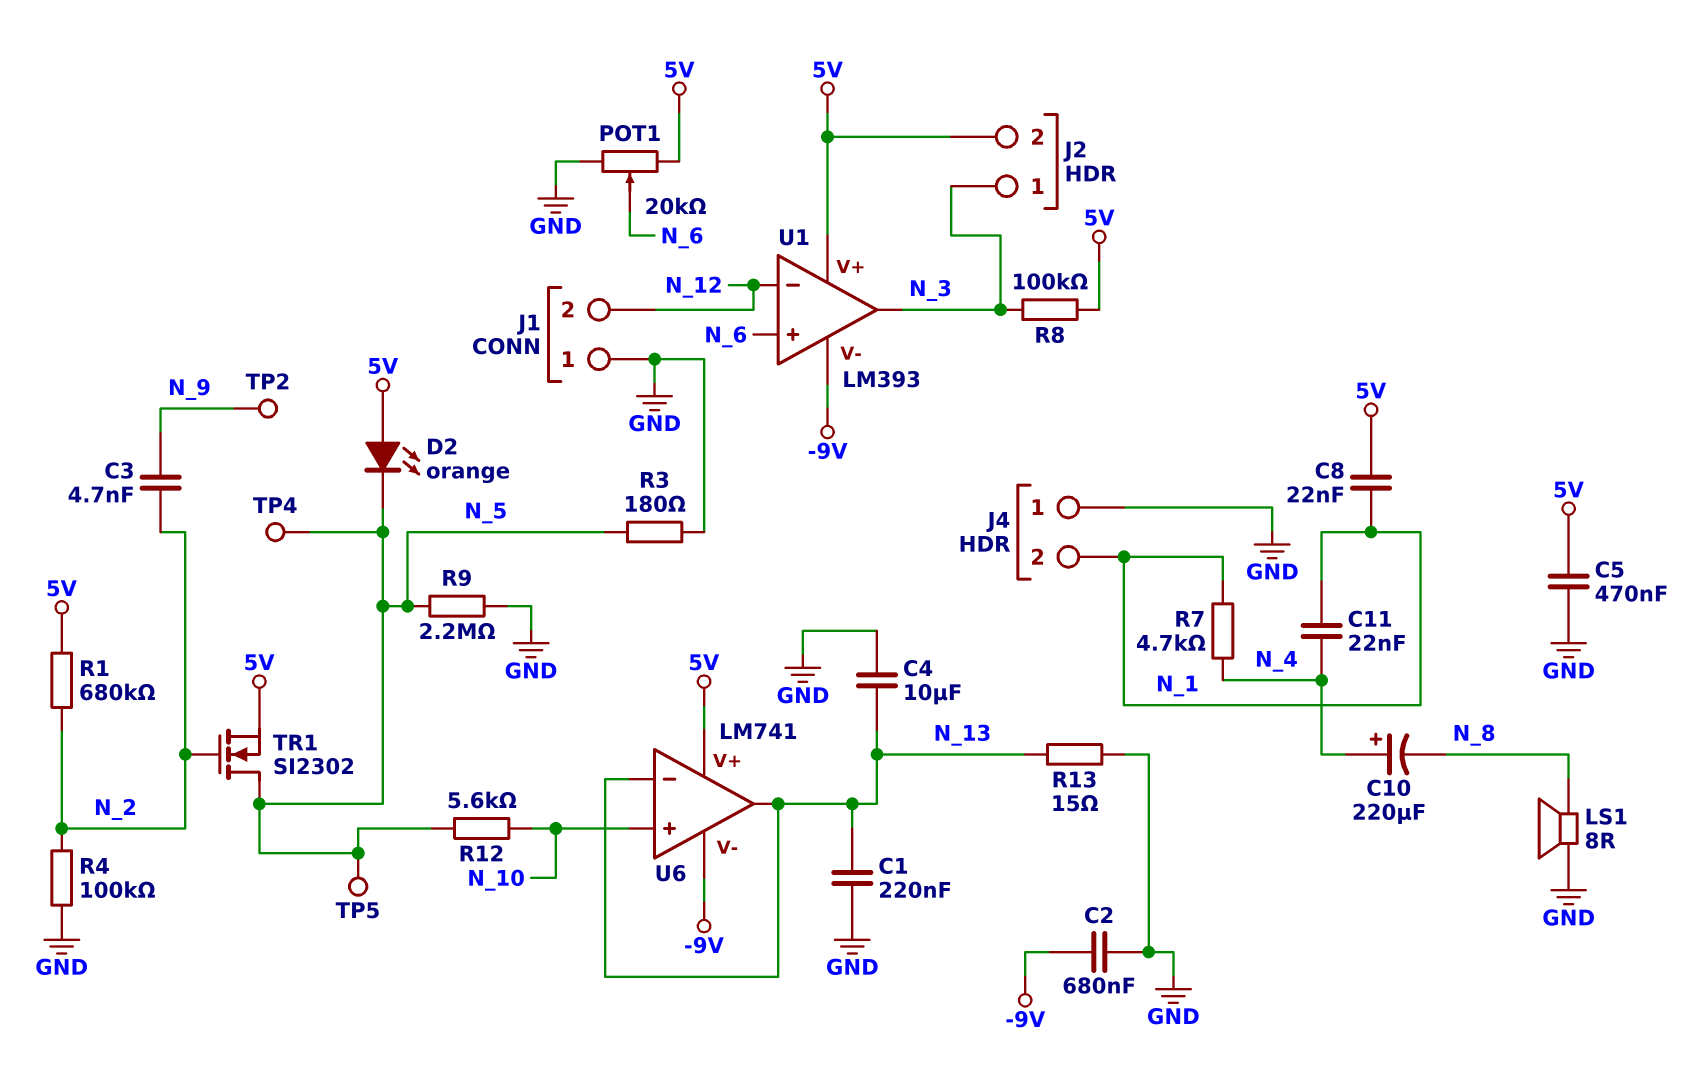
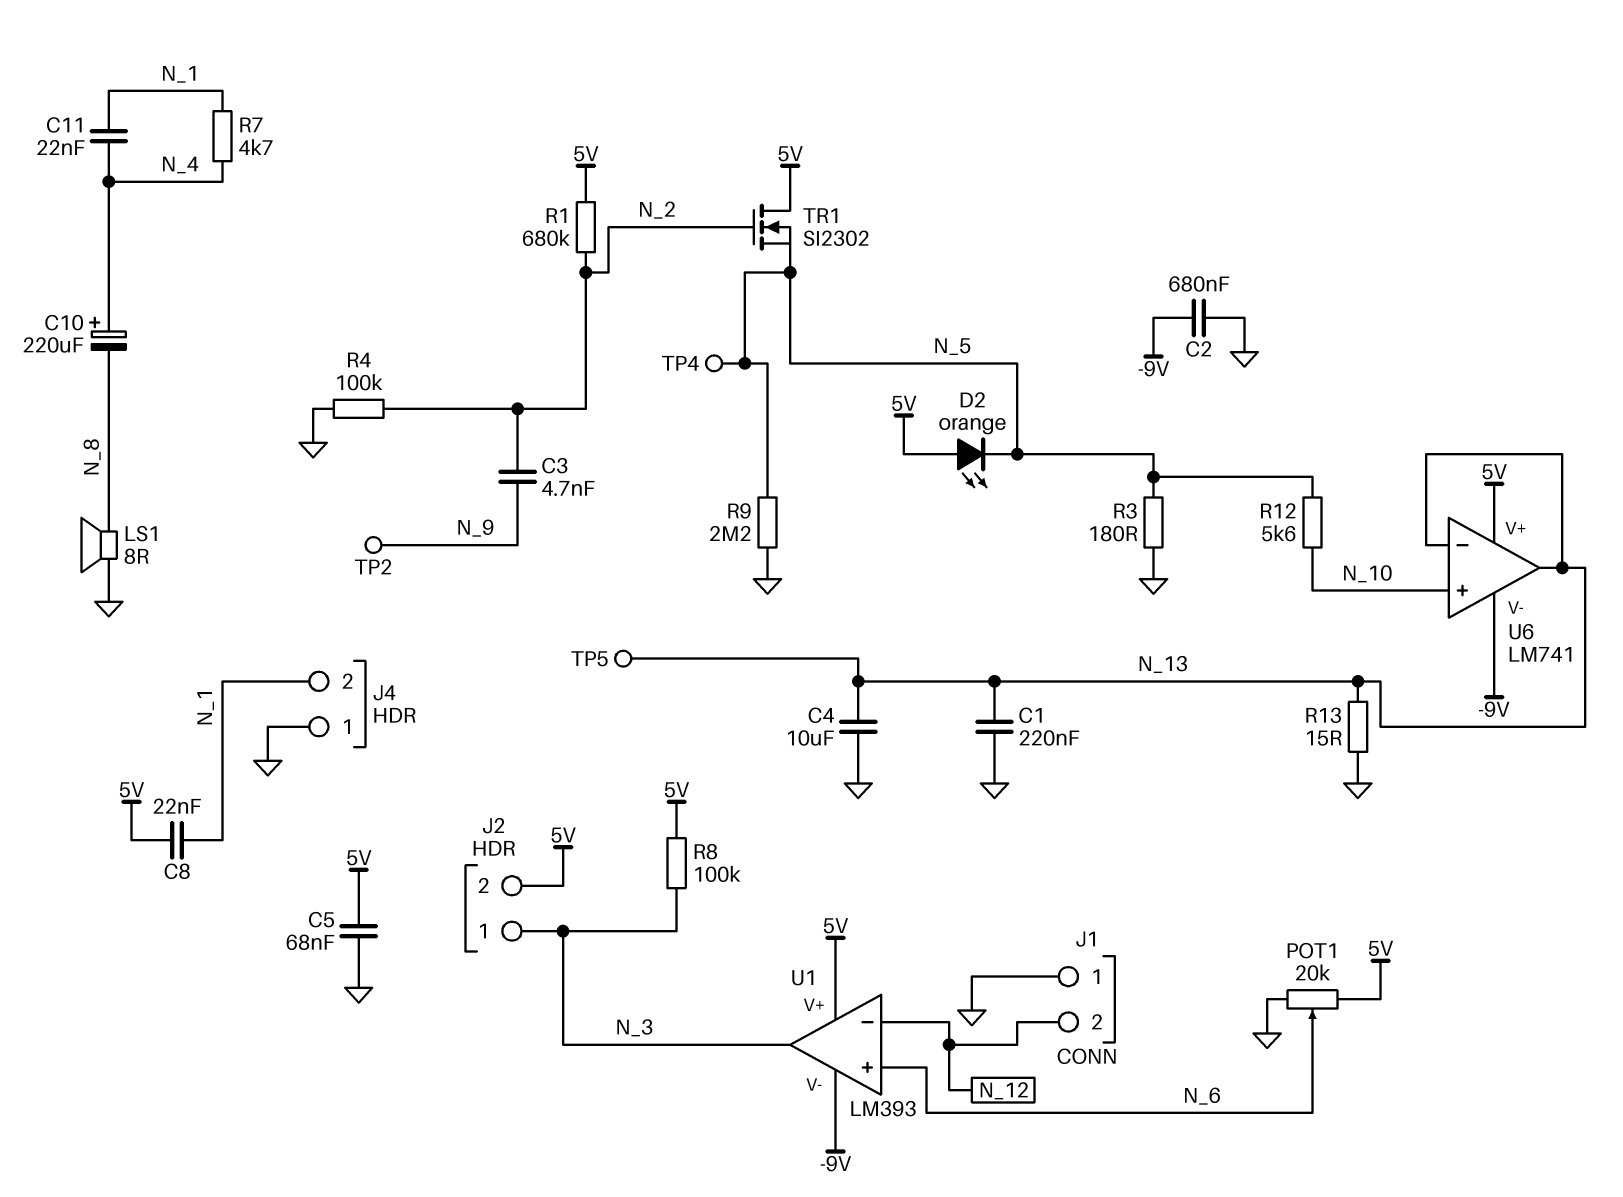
C5: 470nF (5V, GND) -> 68nF (5V, GND)
TP5: test point (N_5) -> test point (N_13)
TR1: NMOS SI2302 (G N_2, D N_5, S 5V) -> NMOS SI2302 (G N_2, D 5V, S N_5)

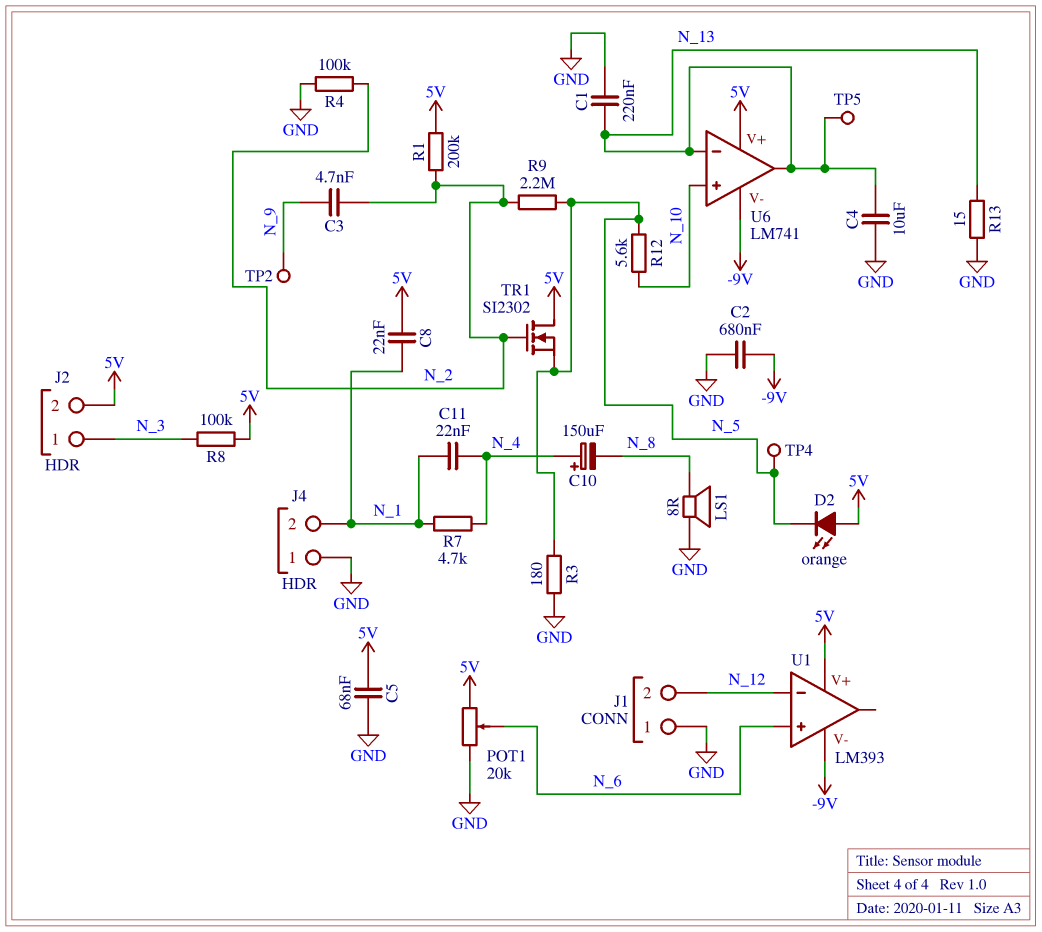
C10: 220uF (plus N_4, minus N_8) -> 150uF (plus N_4, minus N_8)
R1: 680k (5V, N_2) -> 200k (5V, N_2)
R9: 2.2M (GND, N_5) -> 2.2M (N_2, N_5)
U1 pin out: N_3 -> none

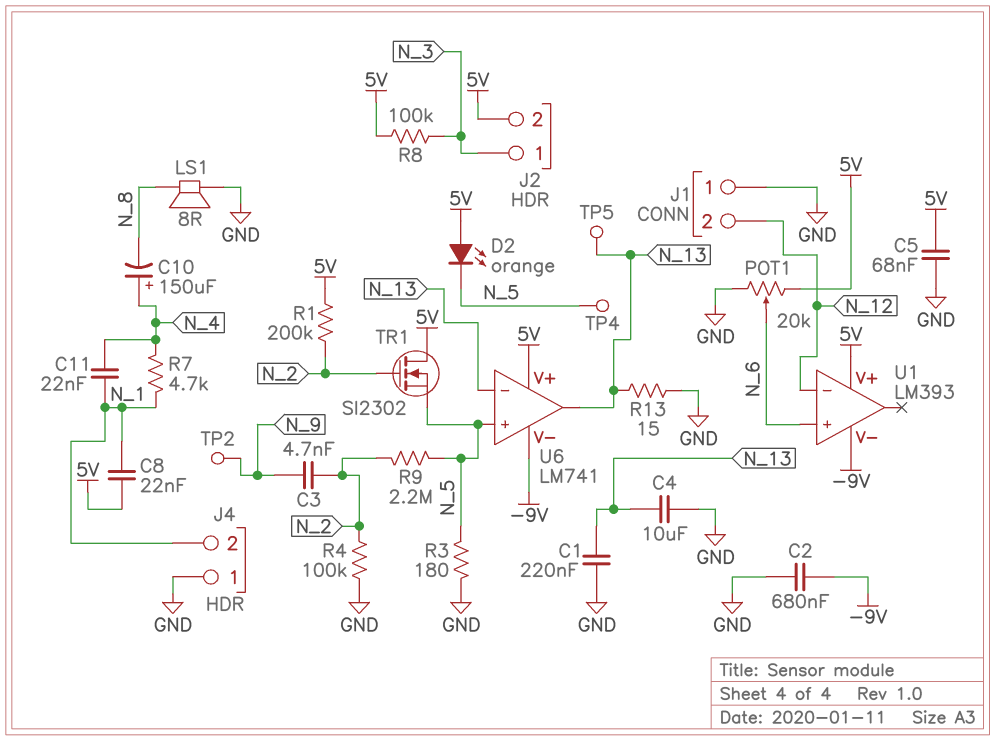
R12: 5.6k (N_5, N_10) -> none
U6 pin in+: N_10 -> N_5

